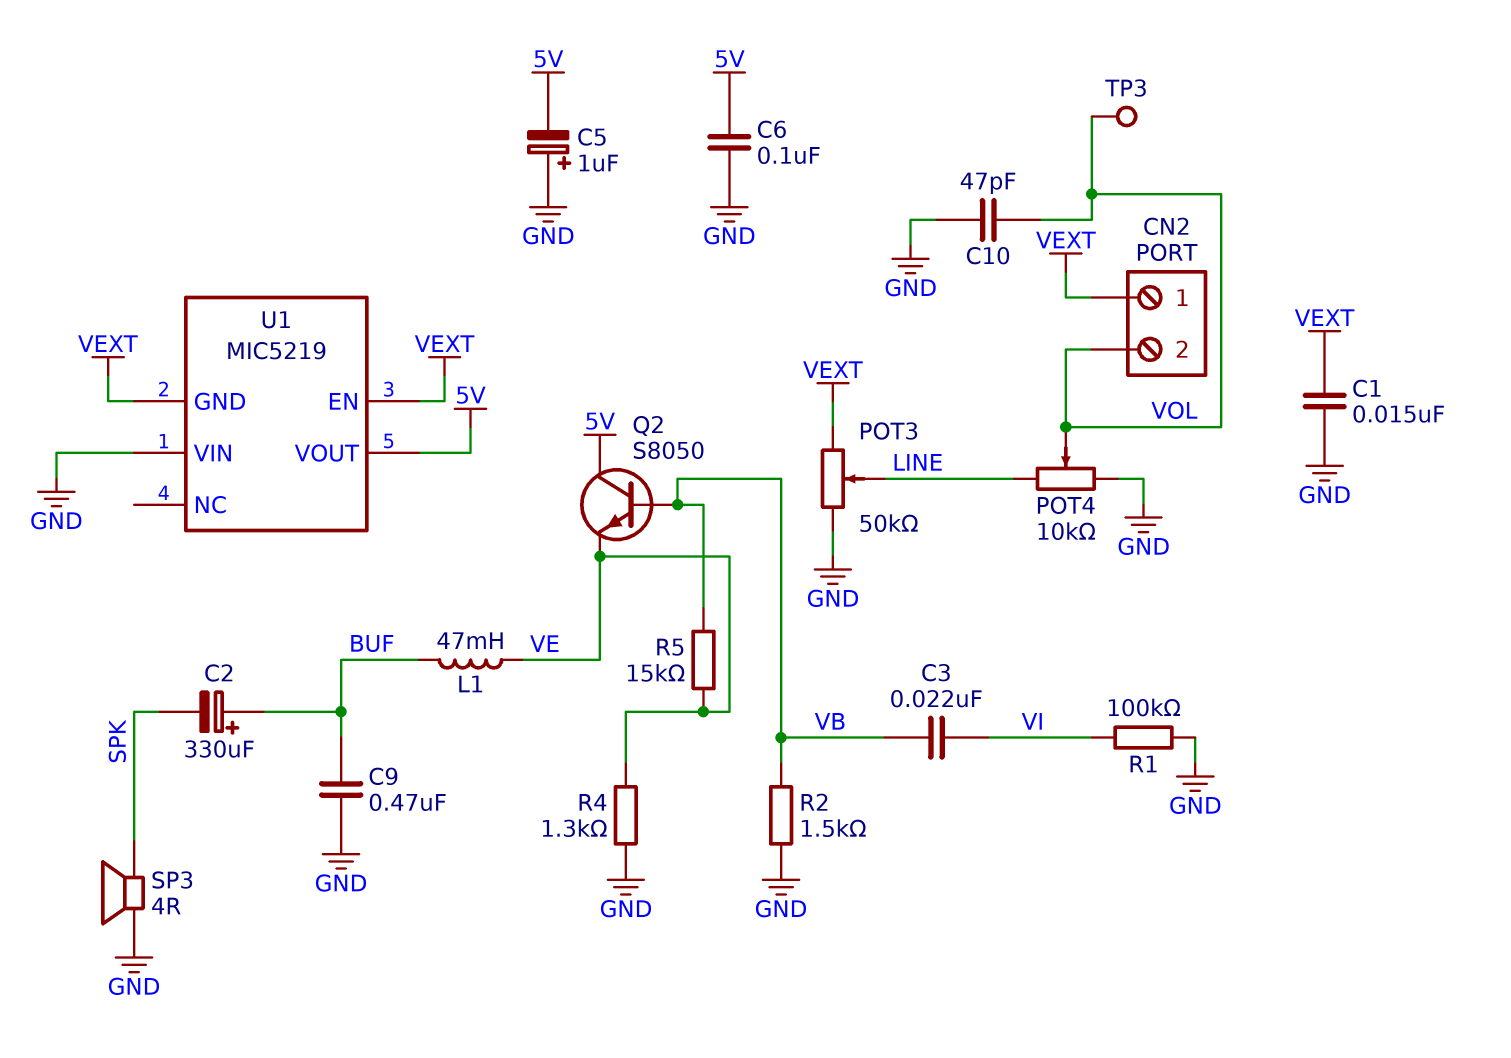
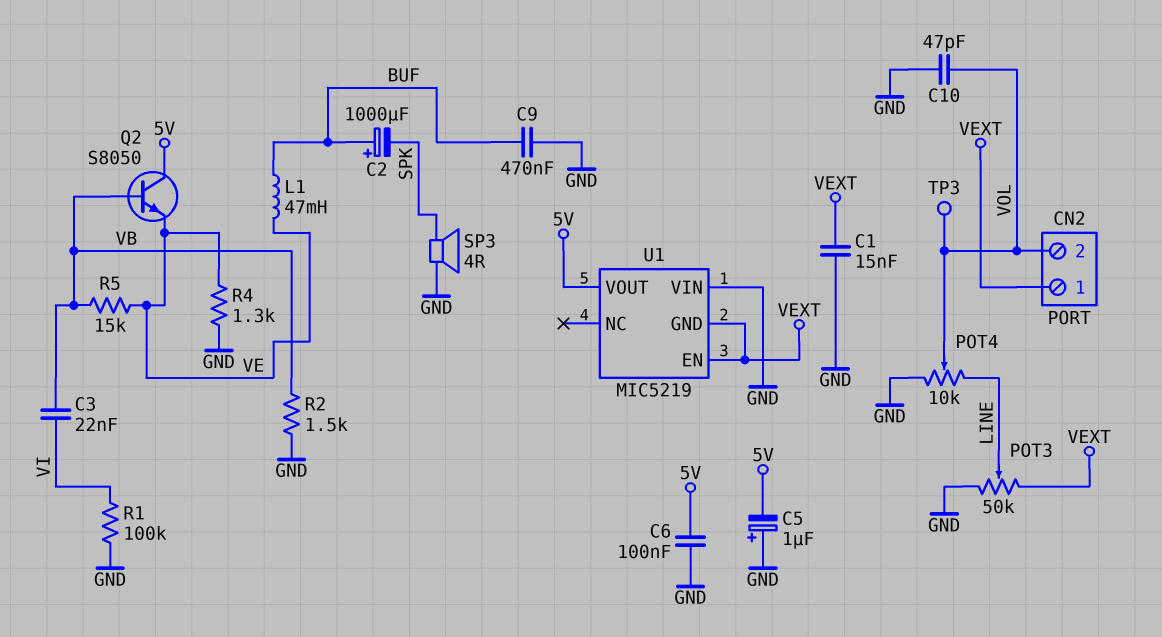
C2: 330uF (plus BUF, minus SPK) -> 1000uF (plus BUF, minus SPK)

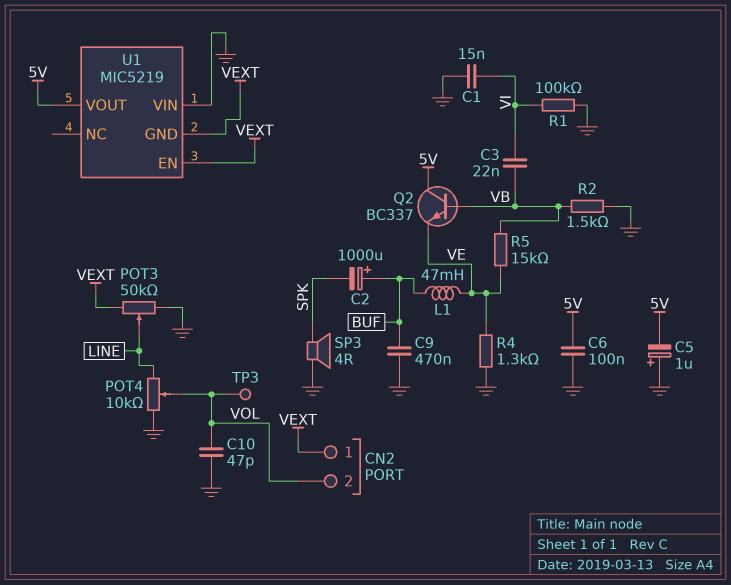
C1: 15nF (GND, VEXT) -> 15nF (GND, VI)
Q2: NPN S8050 (B VB, C 5V, E VE) -> NPN BC337 (B VB, C 5V, E VE)

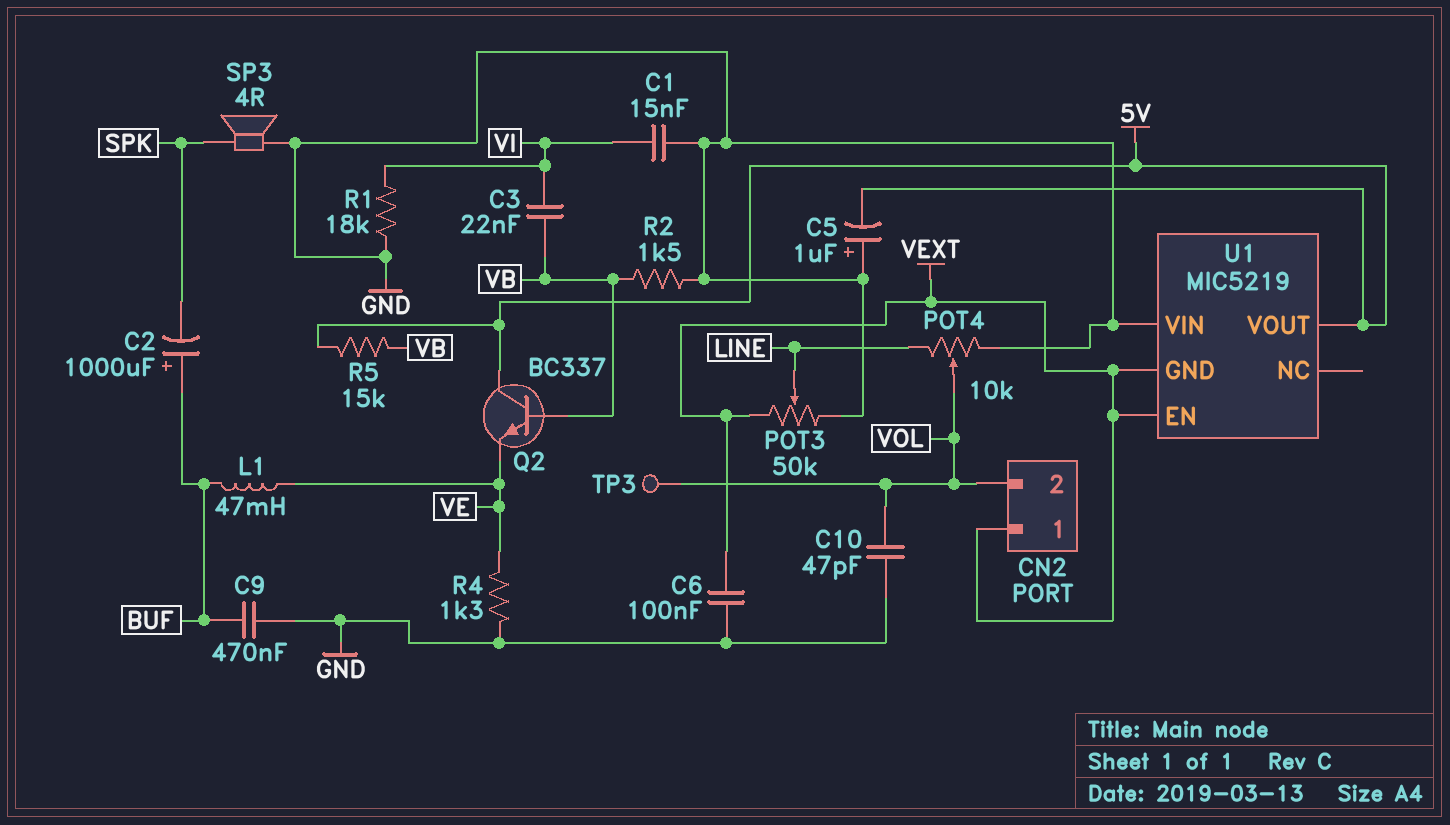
C6: 100nF (5V, GND) -> 100nF (GND, VEXT)
R1: 100k (GND, VI) -> 18k (GND, VI)
R5: 15k (VB, VE) -> 15k (5V, VB)

